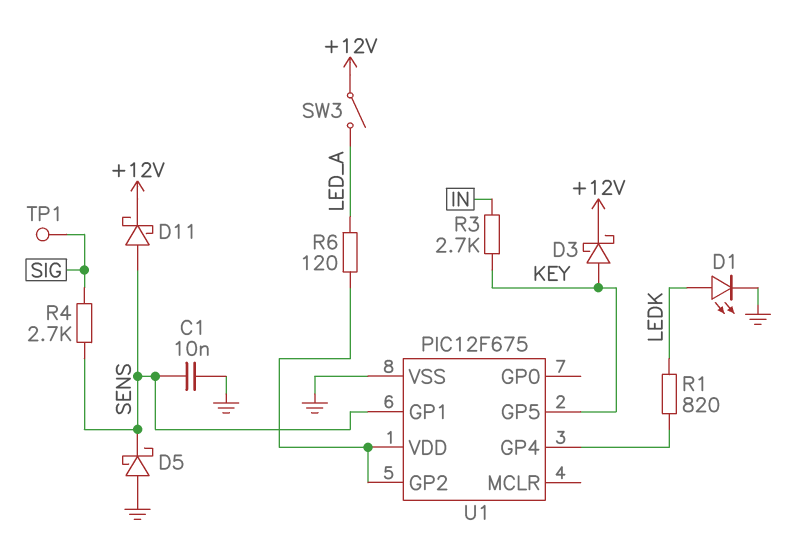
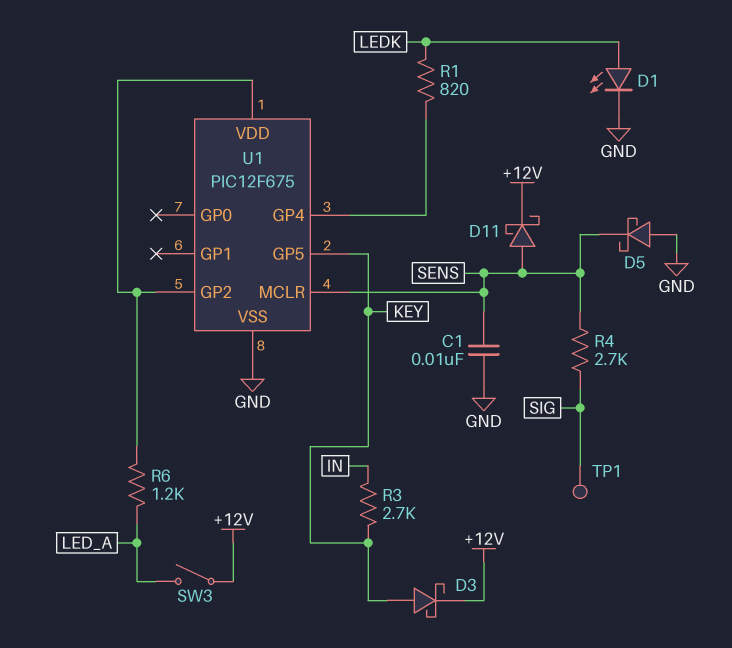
R6: 120 (LED_A, U1/GP2) -> 1.2k (LED_A, U1/GP2)
U1 pin GP1: SENS -> none
U1 pin MCLR: none -> SENS

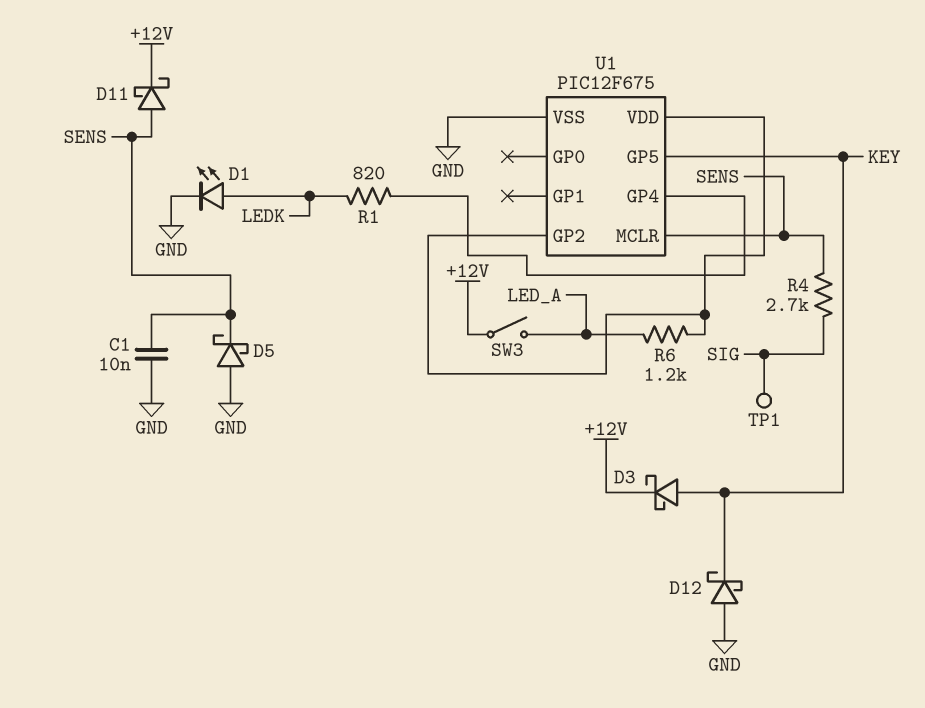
D12: none -> schottky (A GND, K KEY)
R3: 2.7k (IN, KEY) -> none

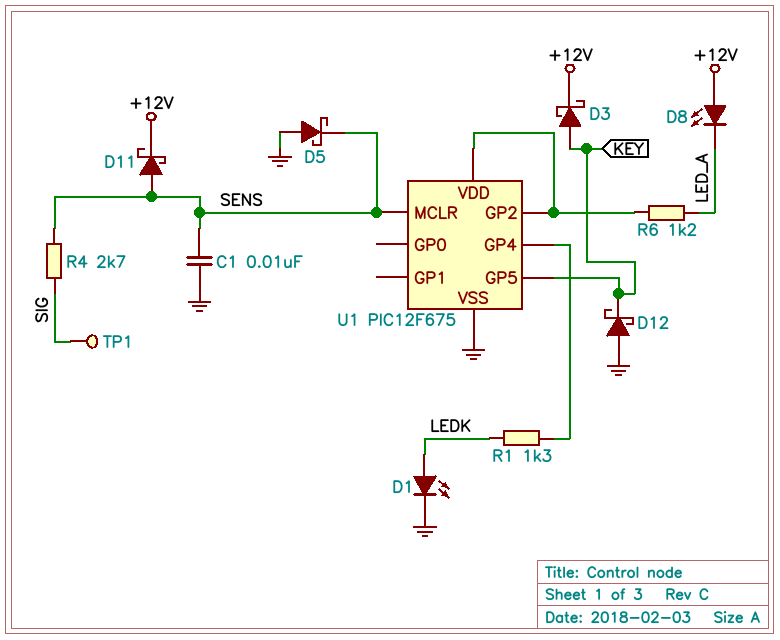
D8: none -> LED (A +12V, K LED_A)
R1: 820 (LEDK, U1/GP4) -> 1.3k (LEDK, U1/GP4)
SW3: switch (+12V, LED_A) -> none

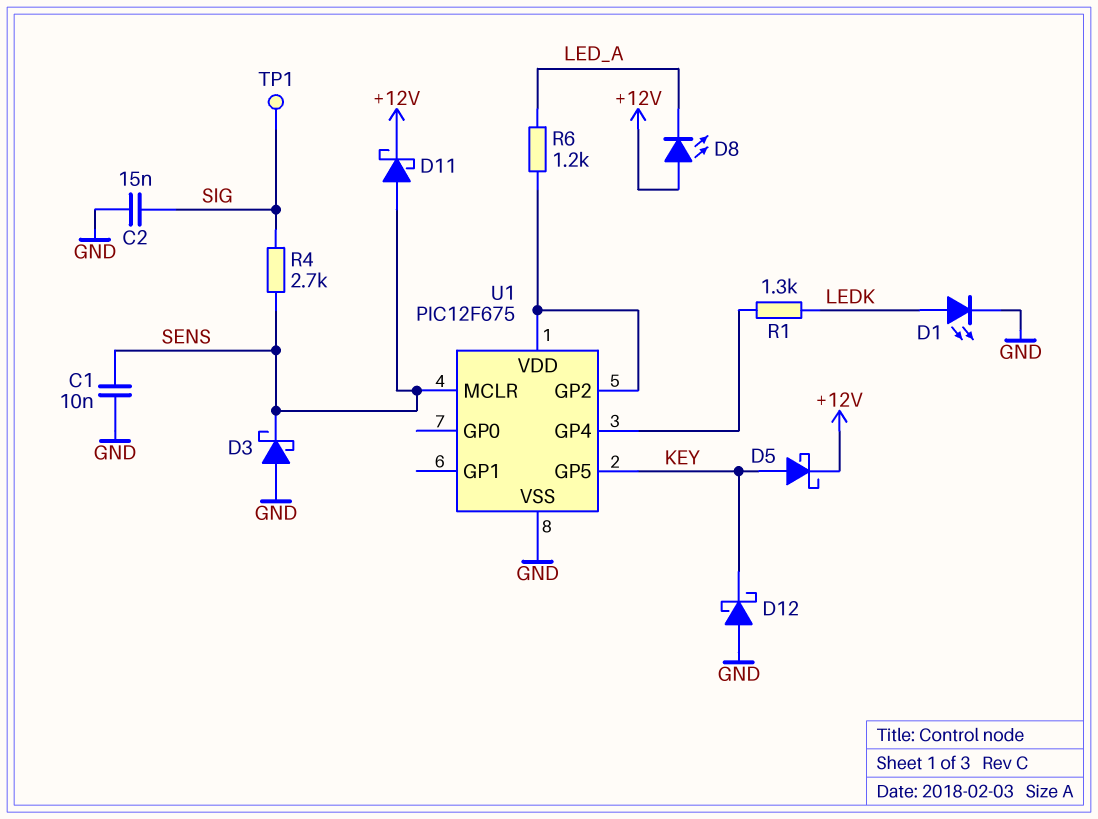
C2: none -> 15nF (GND, SIG)
D3: schottky (A KEY, K +12V) -> schottky (A GND, K SENS)
D5: schottky (A GND, K SENS) -> schottky (A KEY, K +12V)

